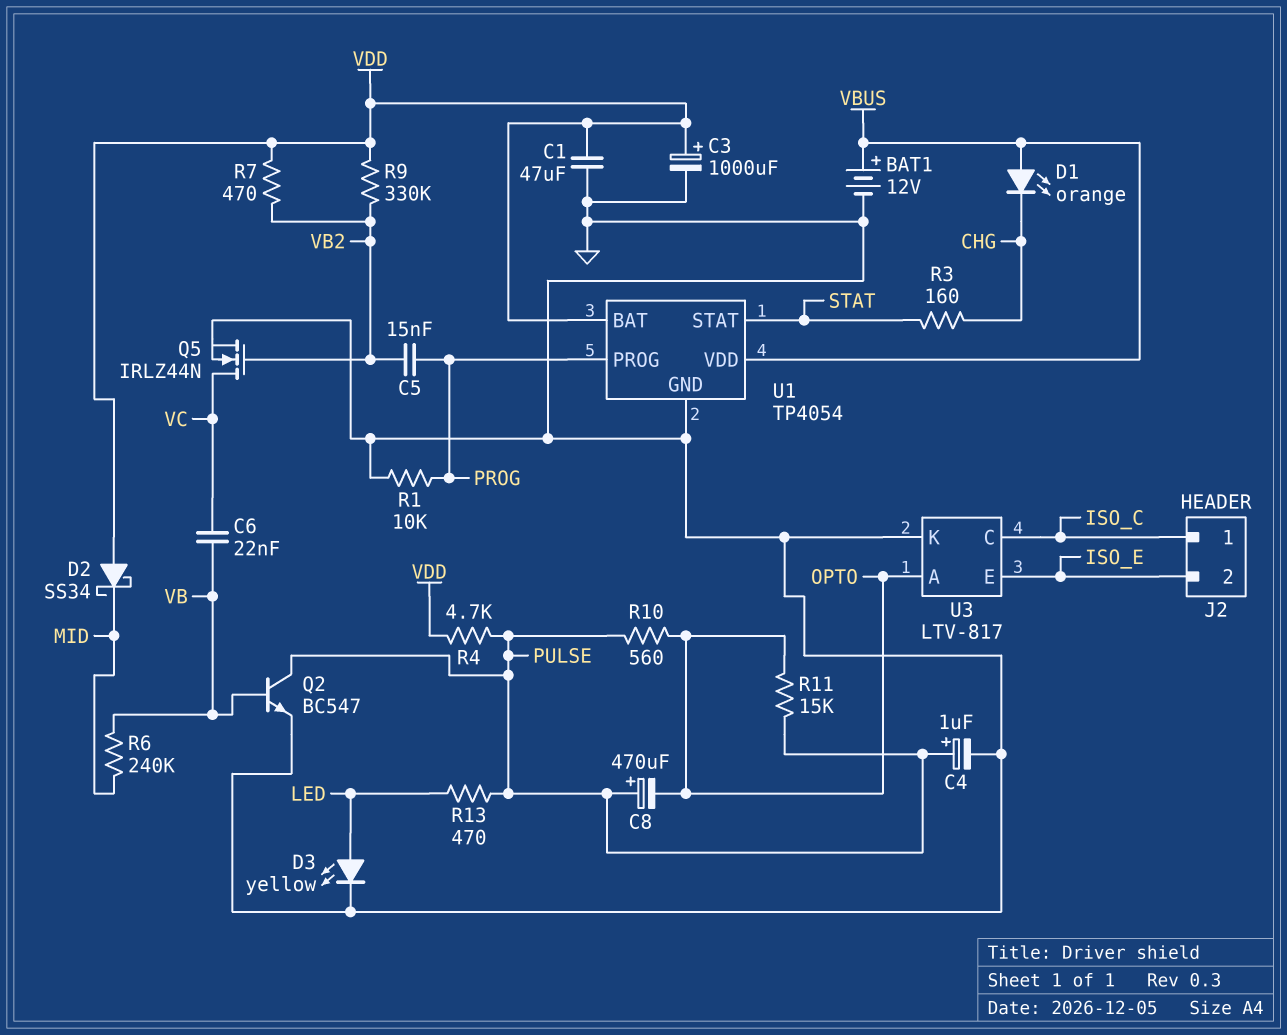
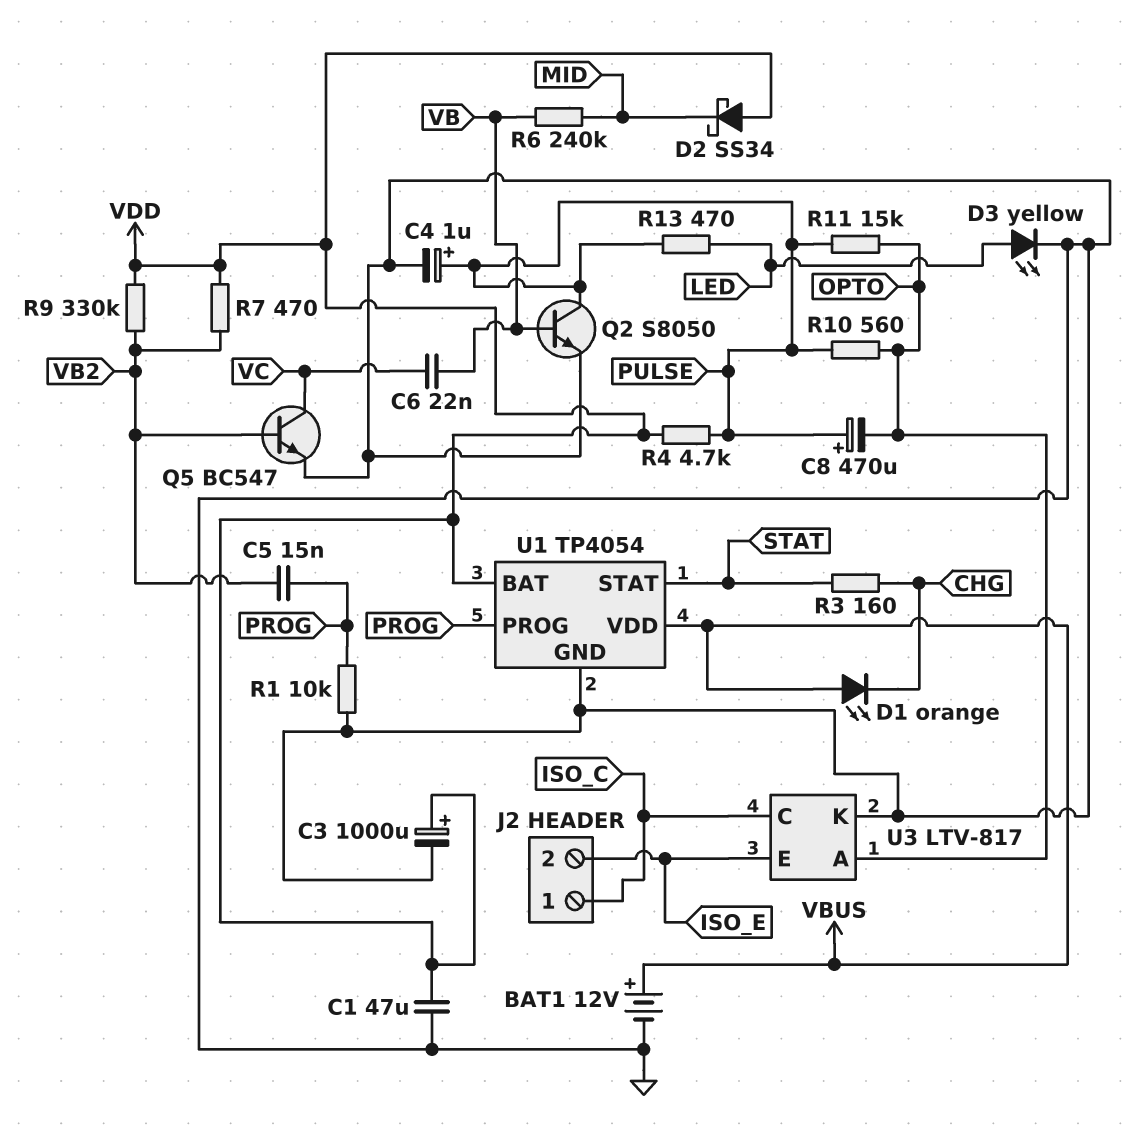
Q2: NPN BC547 (B VB, C PULSE, E GND) -> NPN S8050 (B VB, C PULSE, E GND)
Q5: NMOS IRLZ44N (G VB2, D VC, S GND) -> NPN BC547 (B VB2, C VC, E GND)

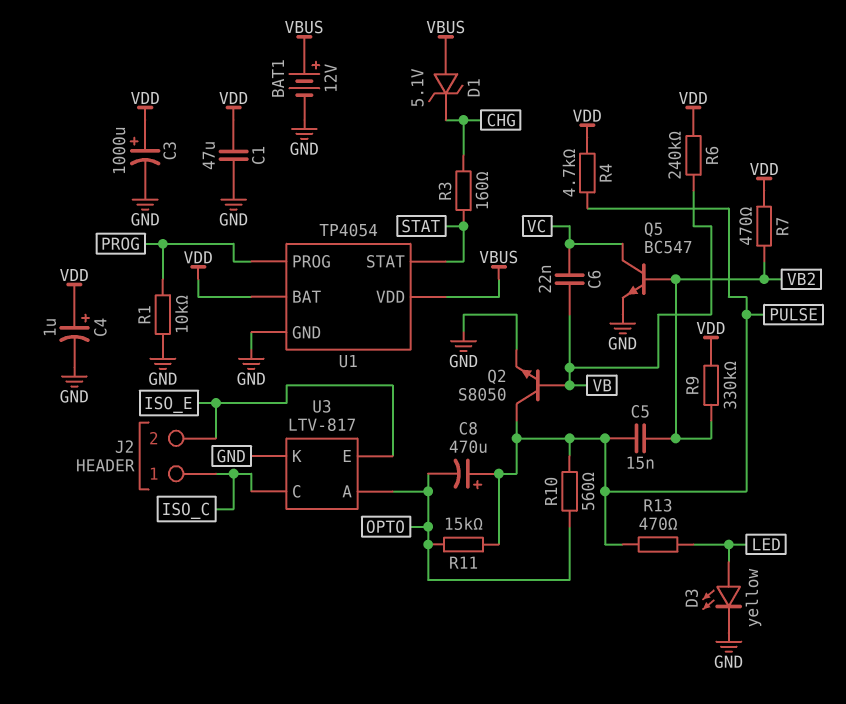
C4: 1uF (plus PULSE, minus GND) -> 1uF (plus VDD, minus GND)
C5: 15nF (PROG, VB2) -> 15nF (PULSE, VB2)
D1: LED orange (A VBUS, K CHG) -> zener 5.1V (A VBUS, K CHG)
D2: schottky SS34 (A VDD, K MID) -> none
R6: 240k (MID, VB) -> 240k (VB, VDD)

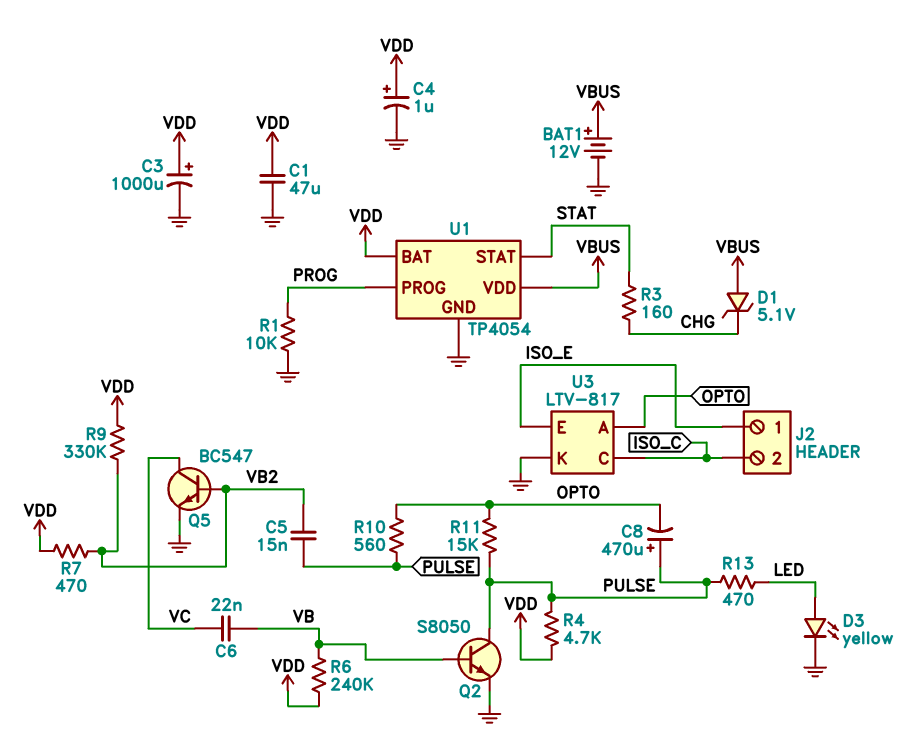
J2 pin 1: ISO_C -> ISO_E
J2 pin 2: ISO_E -> ISO_C

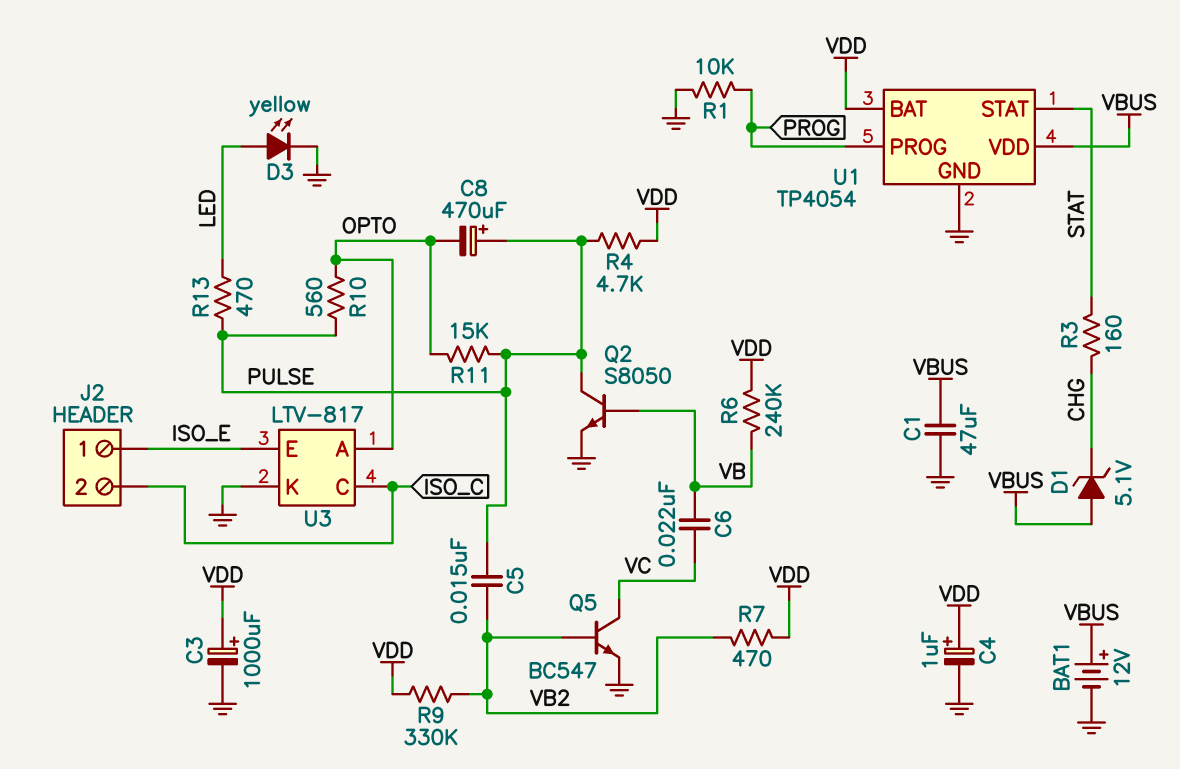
C1: 47uF (GND, VDD) -> 47uF (GND, VBUS)

